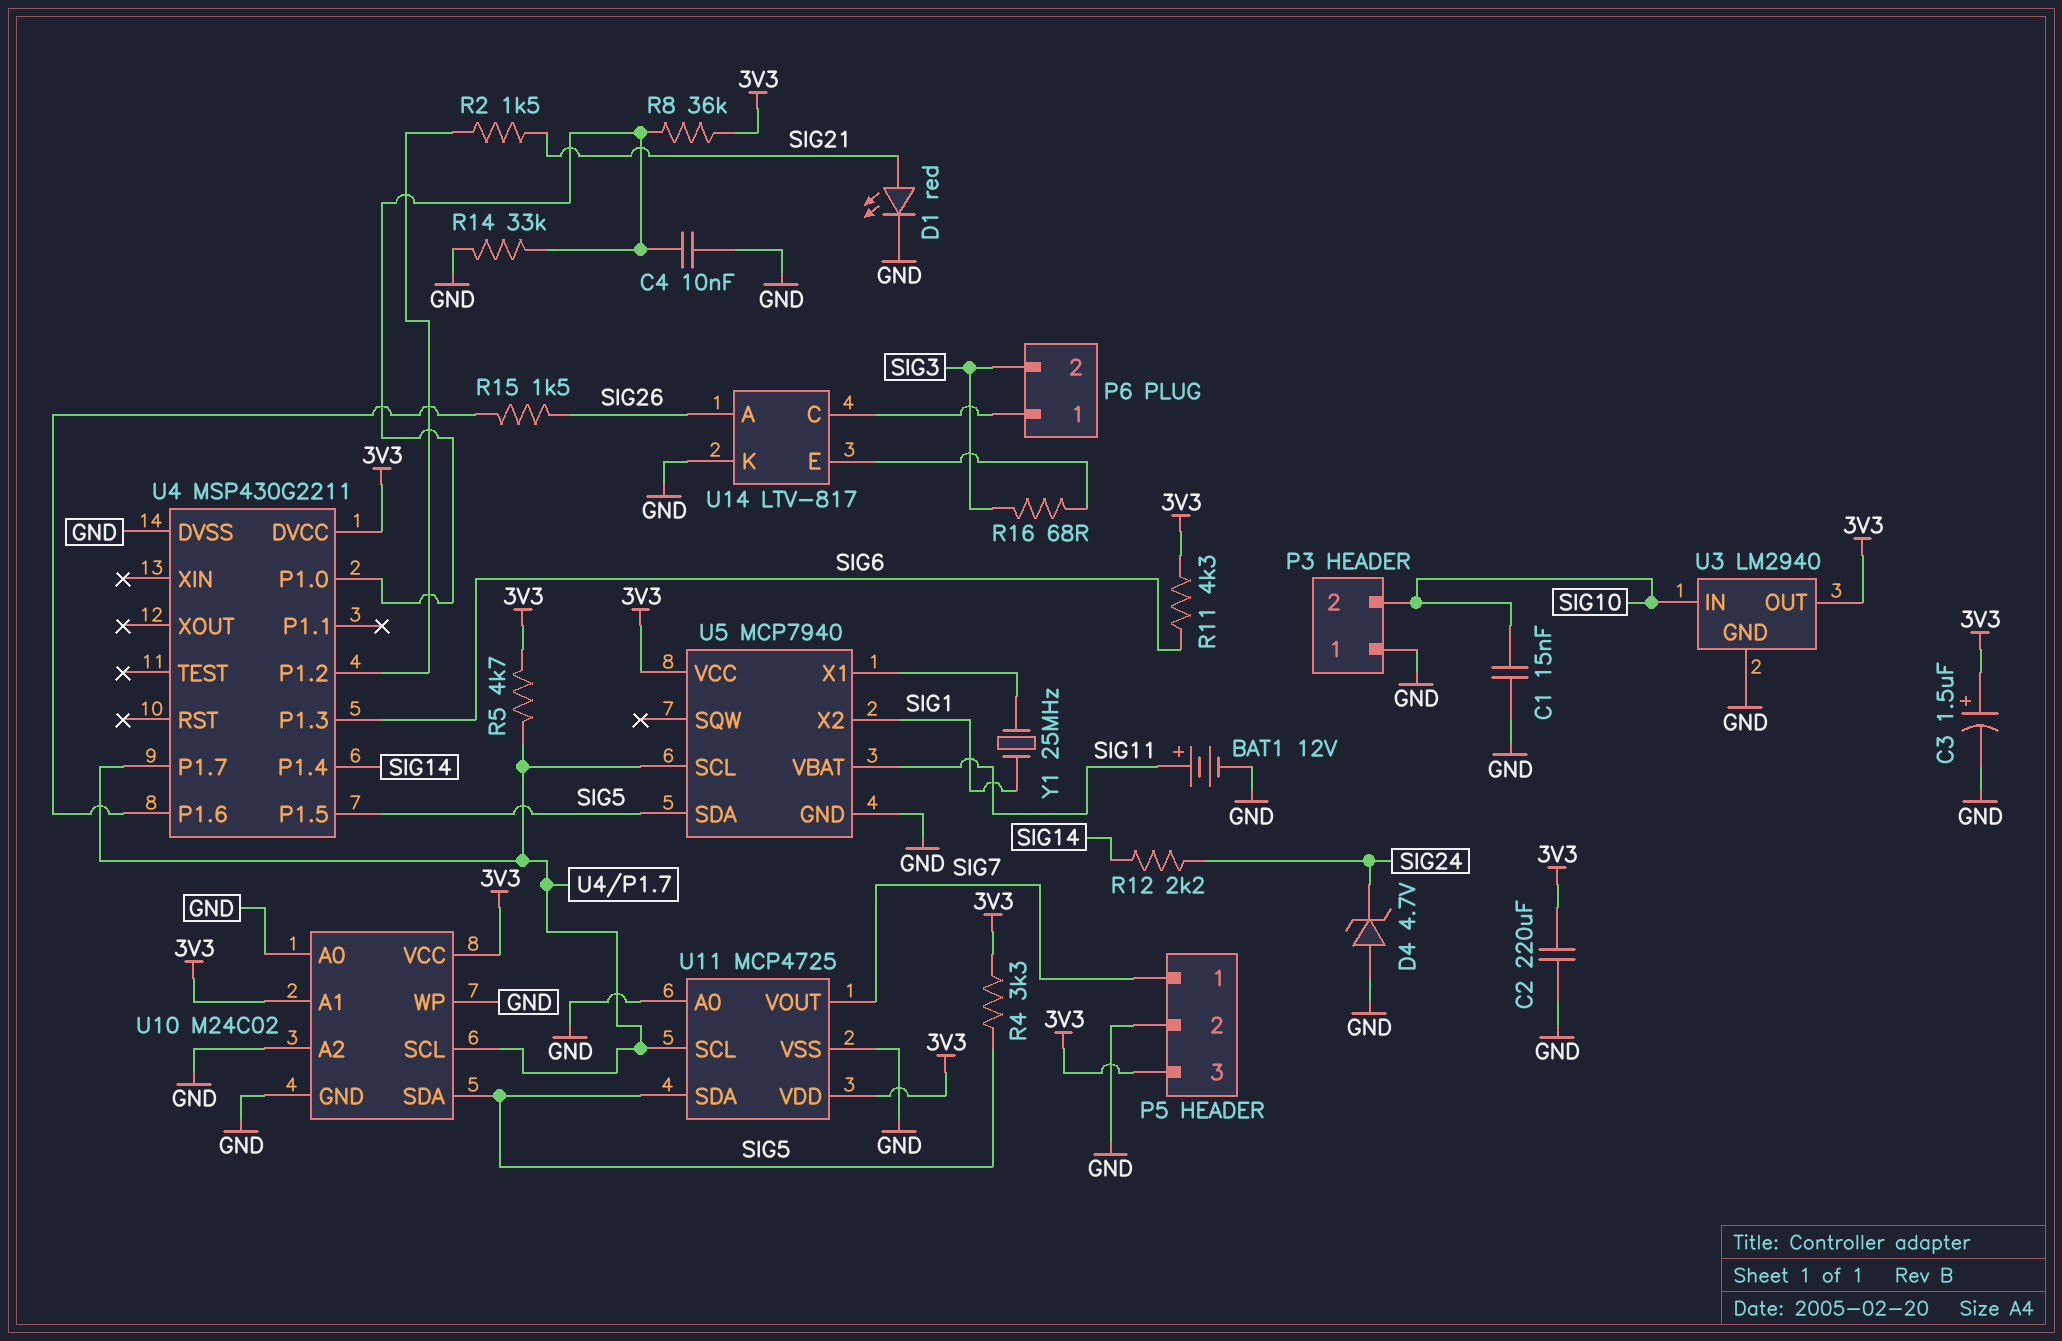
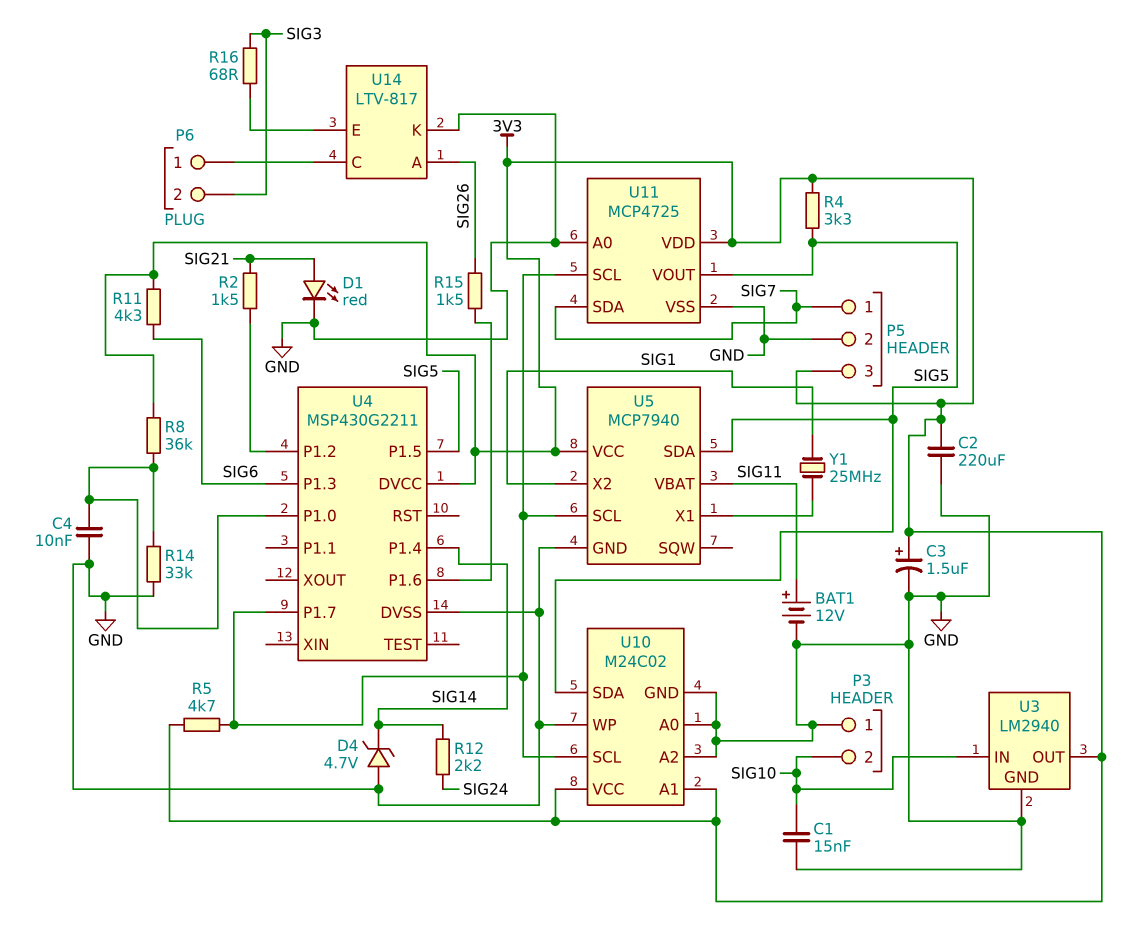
D4: zener 4.7V (A GND, K SIG24) -> zener 4.7V (A GND, K SIG14)
U11 pin SDA: SIG5 -> SIG7
U11 pin VOUT: SIG7 -> SIG5

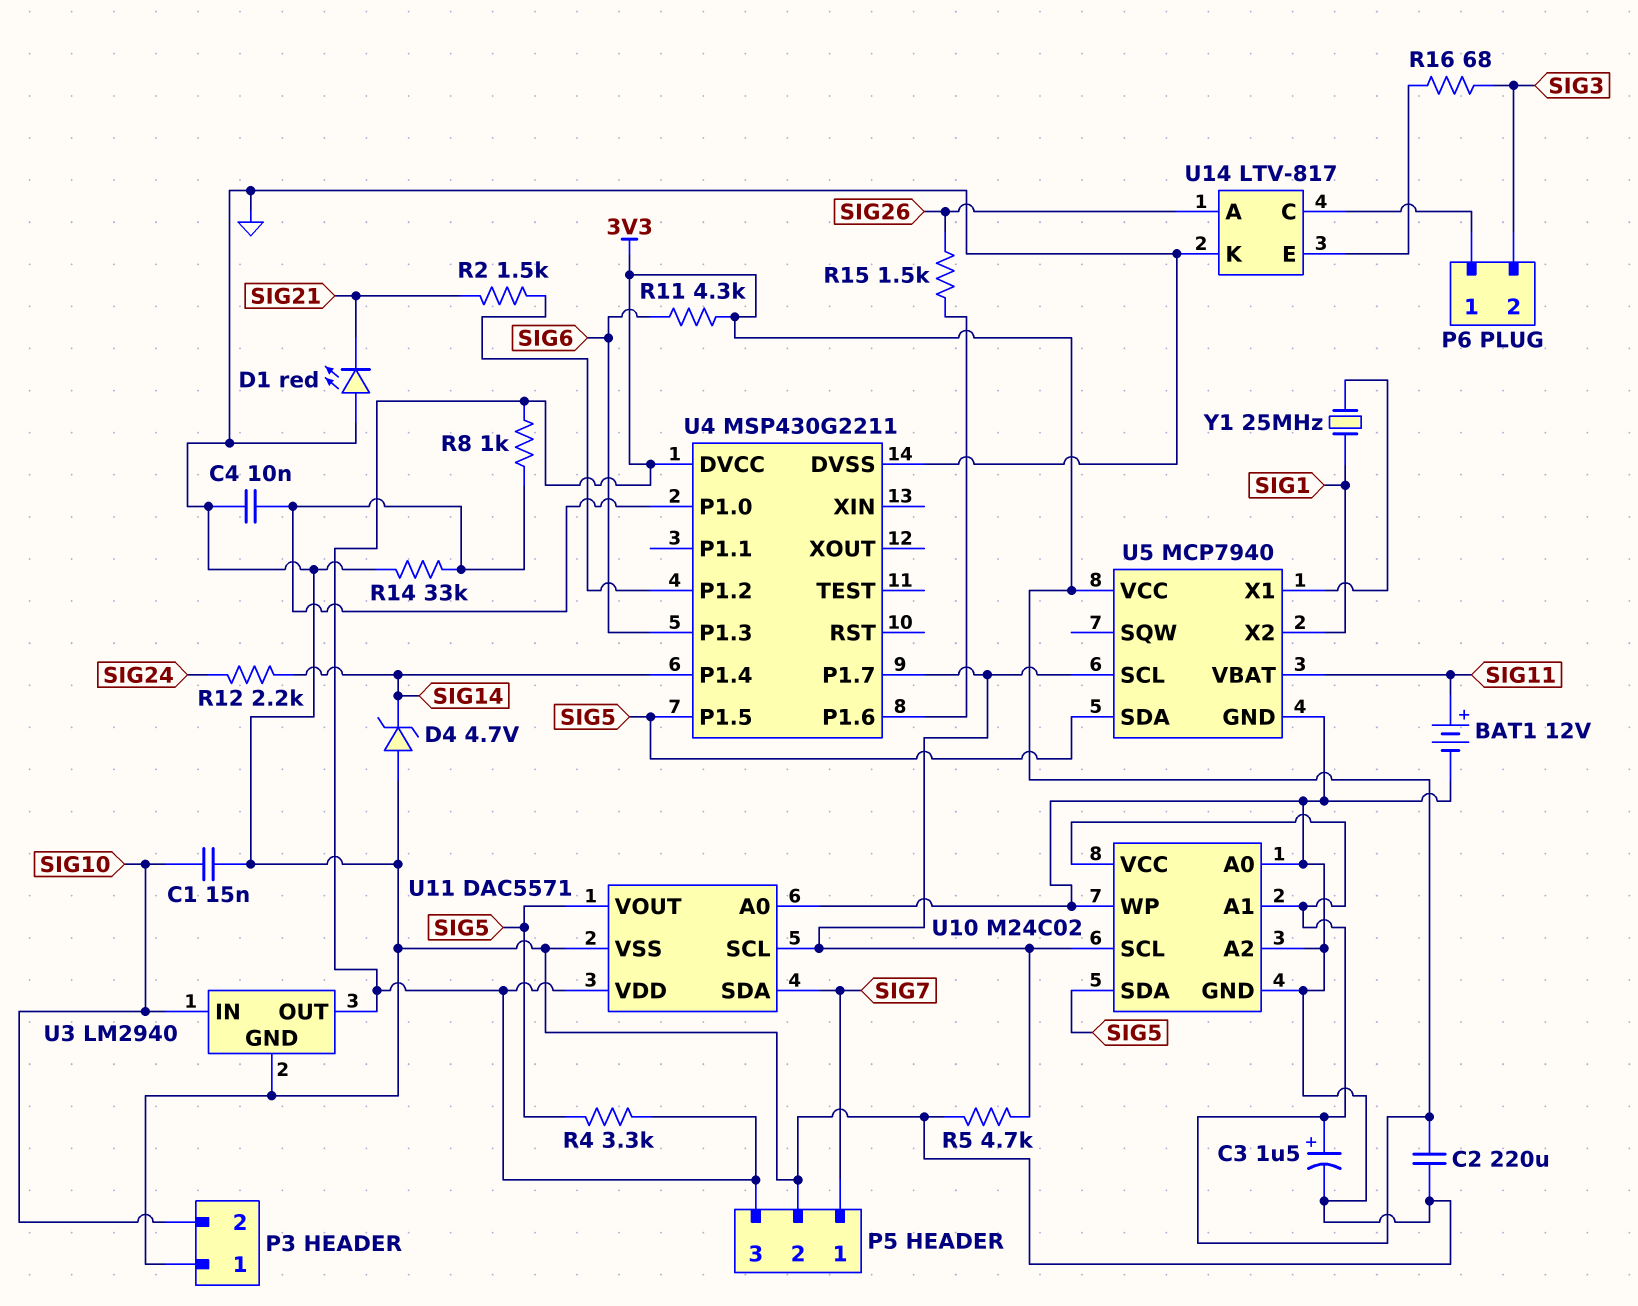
D1: LED red (A SIG21, K GND) -> LED red (A GND, K SIG21)
R5: 4.7k (3V3, U4/P1.7) -> 4.7k (GND, U4/P1.7)
R8: 36k (3V3, U4/P1.0) -> 1k (3V3, U4/P1.0)
U11: MCP4725 -> DAC5571

